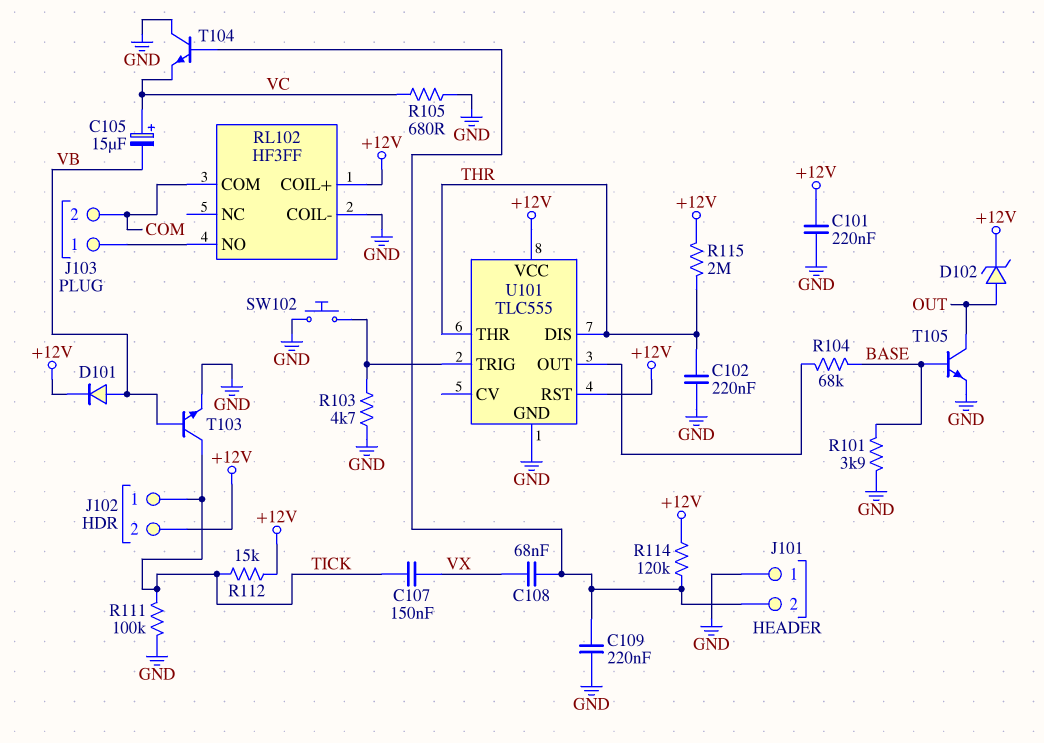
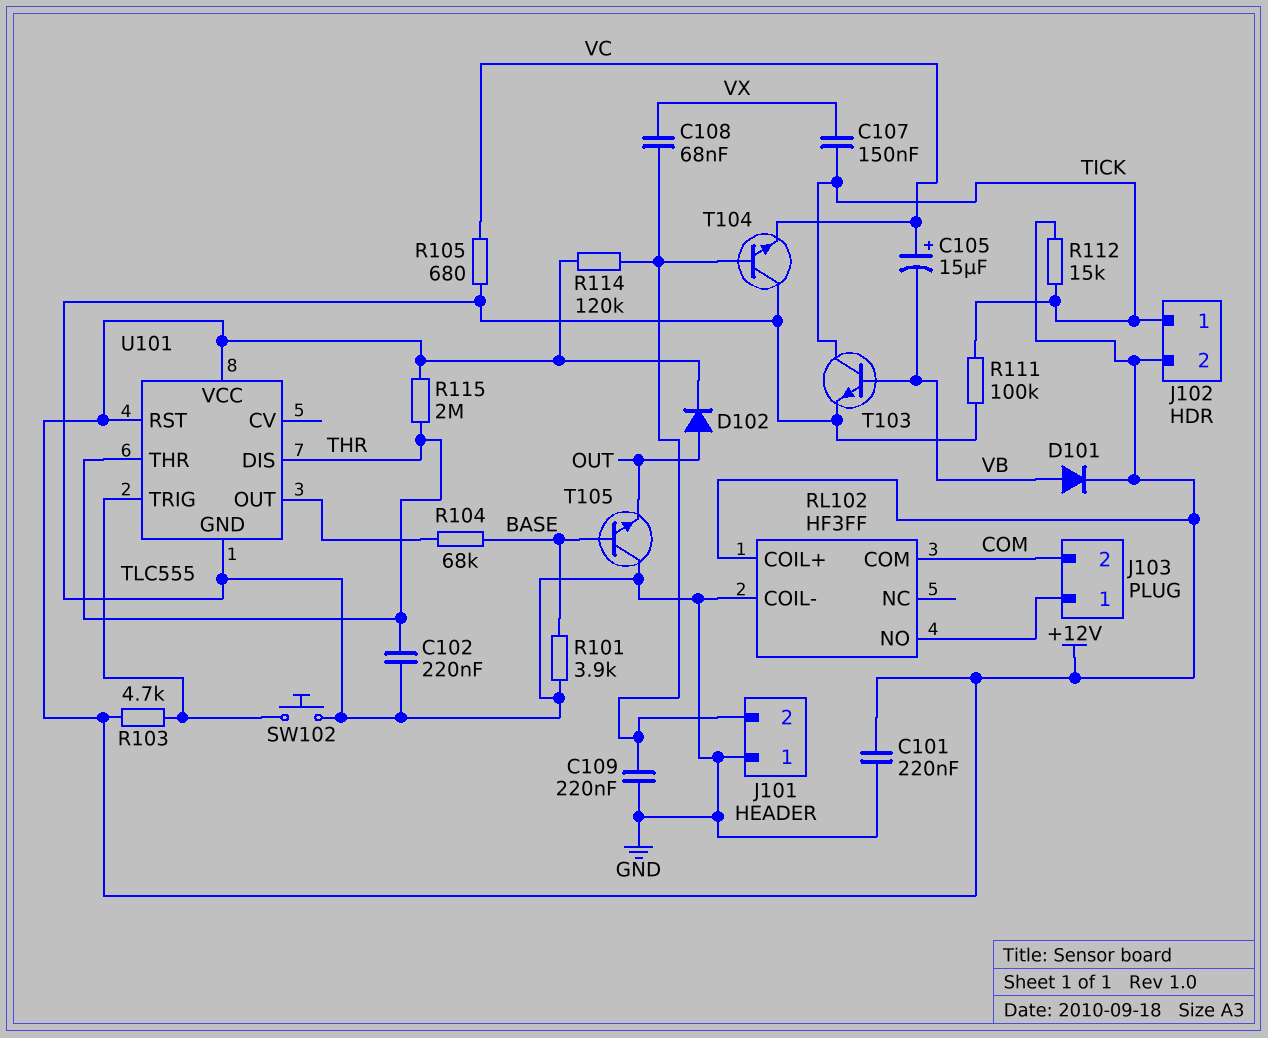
D102: zener (A OUT, K +12V) -> diode (A OUT, K +12V)
R103: 4.7k (GND, U101/TRIG) -> 4.7k (+12V, U101/TRIG)
T105: NPN (B BASE, C OUT, E GND) -> NPN (B BASE, C GND, E OUT)

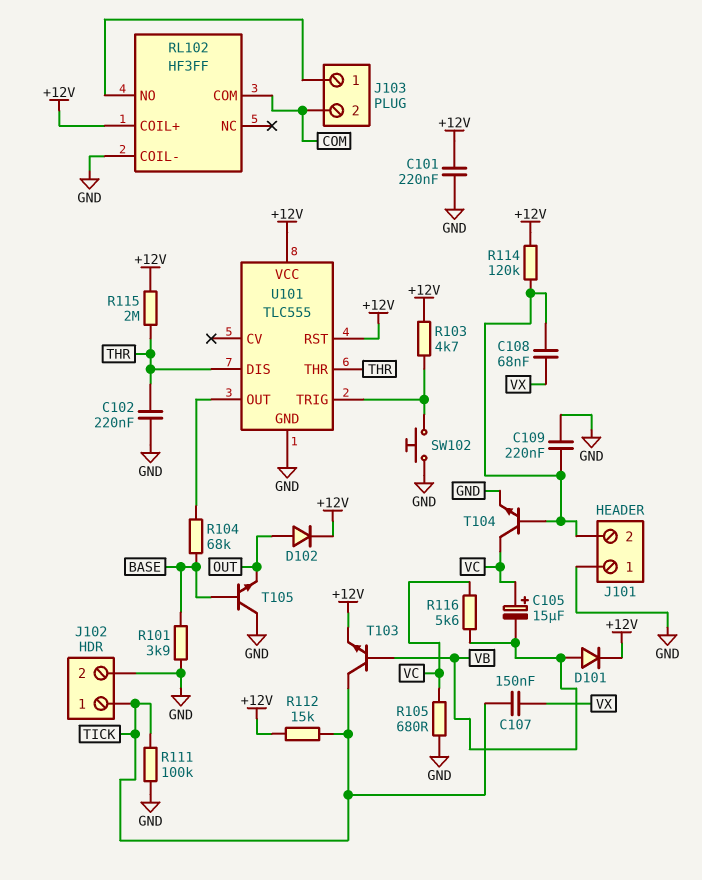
J102 pin 2: +12V -> GND
R116: none -> 5.6k (VB, VC)
T103: NPN (B VB, C TICK, E GND) -> NPN (B VB, C TICK, E +12V)
T104: NPN (B J101/2, C GND, E VC) -> NPN (B J101/2, C VC, E GND)

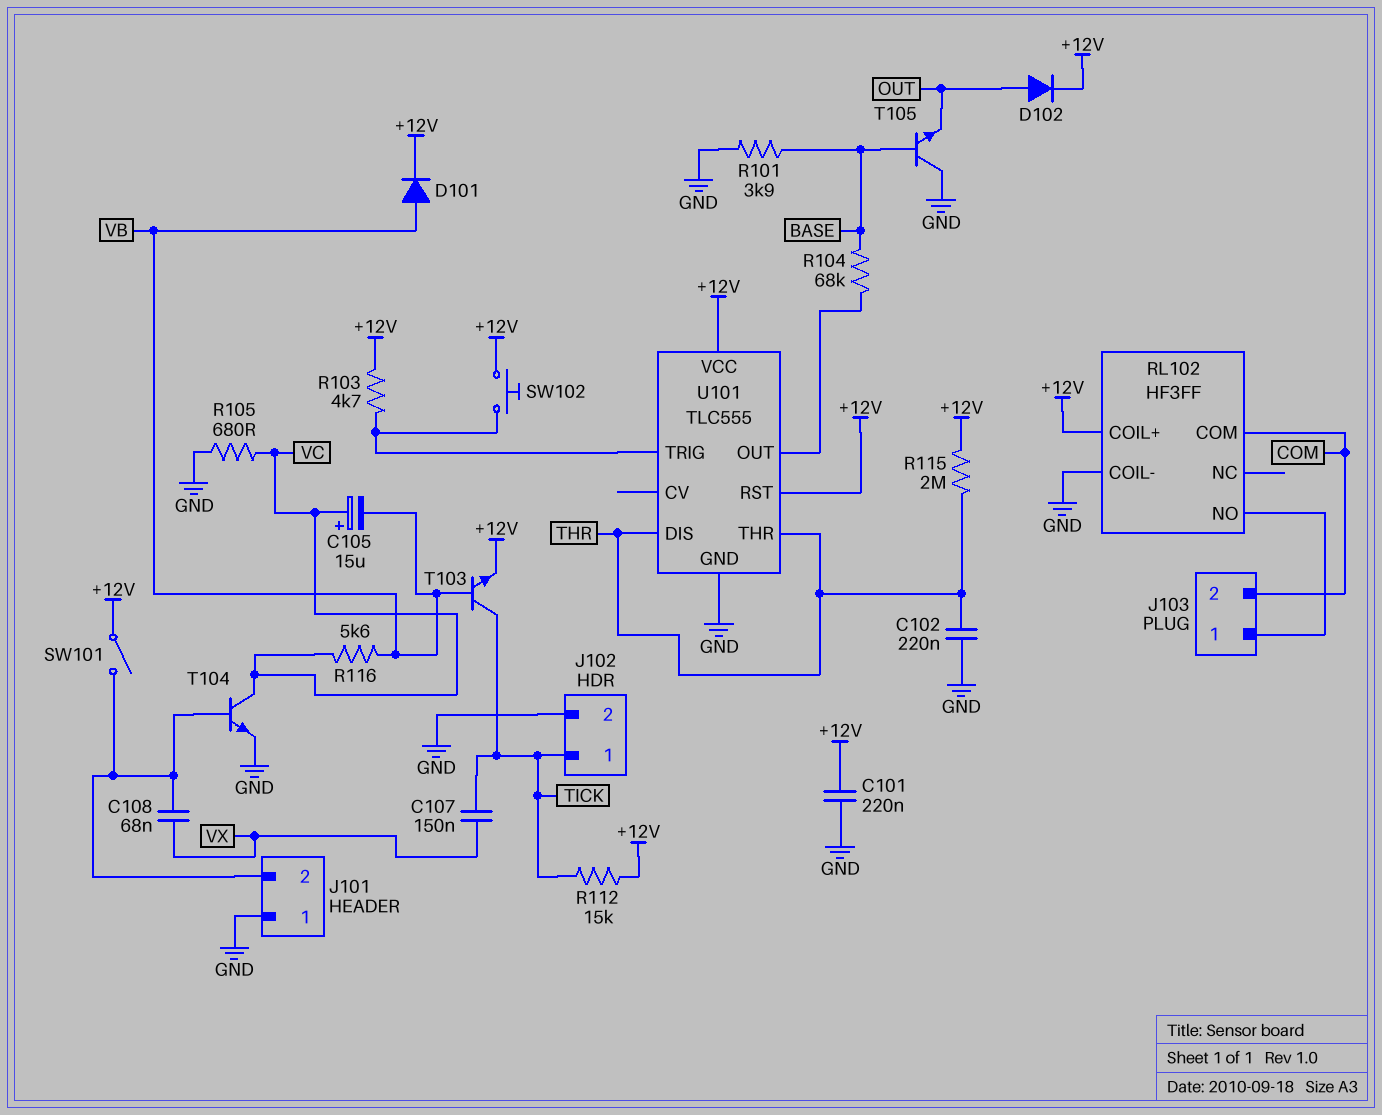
C109: 220nF (GND, J101/2) -> none
R111: 100k (GND, TICK) -> none
R114: 120k (+12V, J101/2) -> none
SW101: none -> switch (+12V, J101/2)
SW102: button (GND, U101/TRIG) -> button (+12V, U101/TRIG)

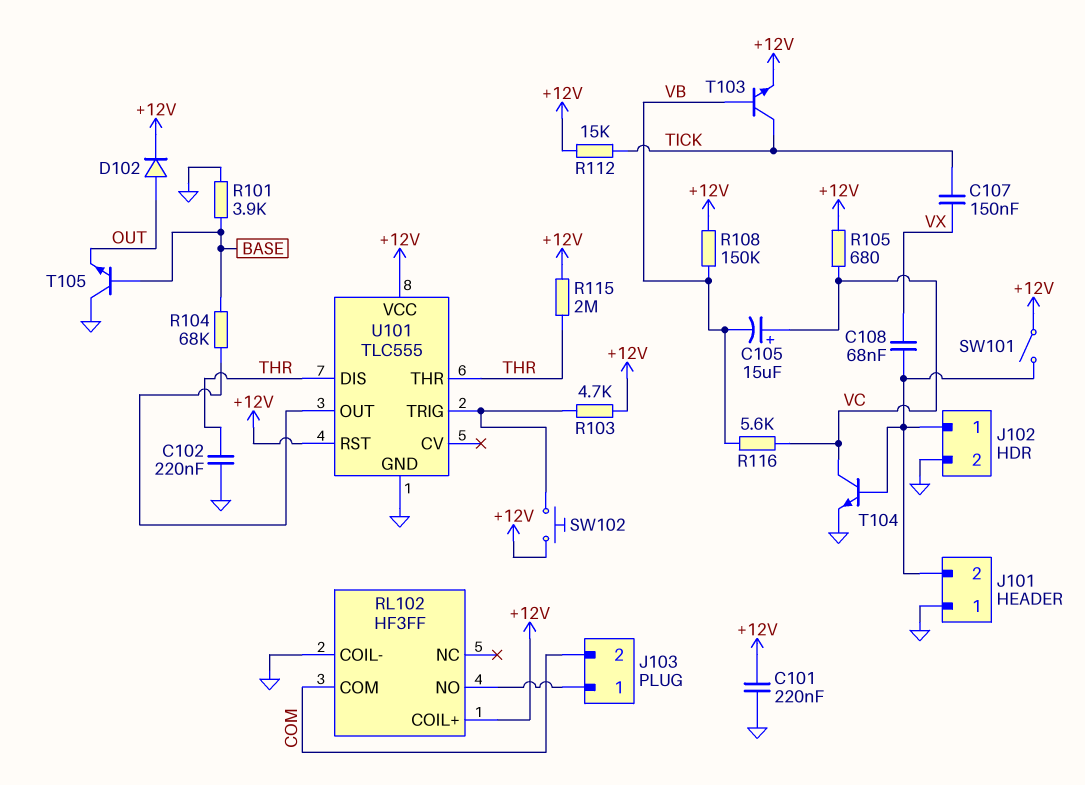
D101: diode (A VB, K +12V) -> none
J102 pin 1: TICK -> J101/2
R105: 680 (GND, VC) -> 680 (+12V, VC)
R108: none -> 150k (+12V, VB)

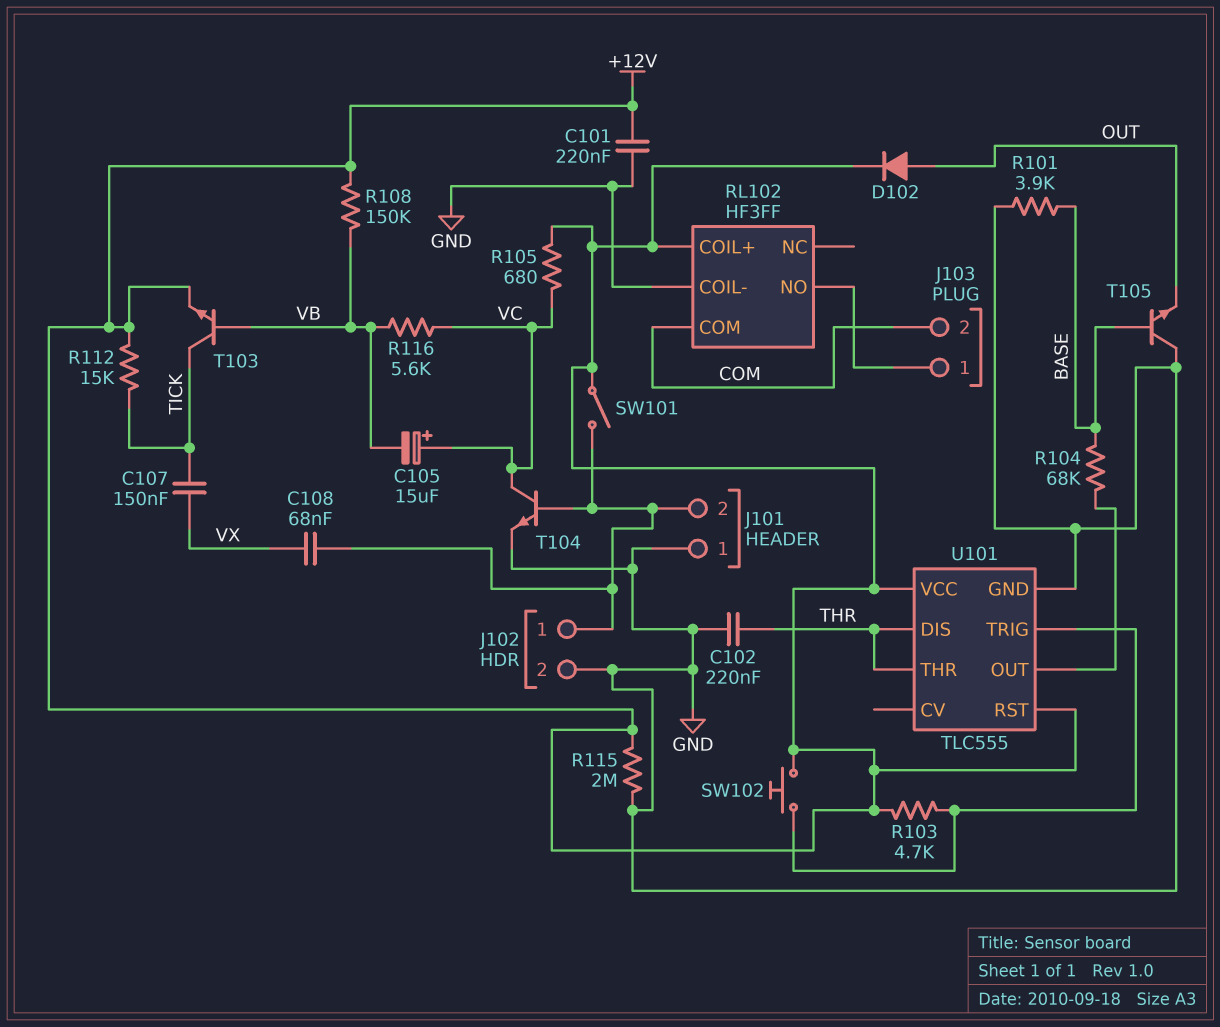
R115: 2M (+12V, THR) -> 2M (+12V, GND)

